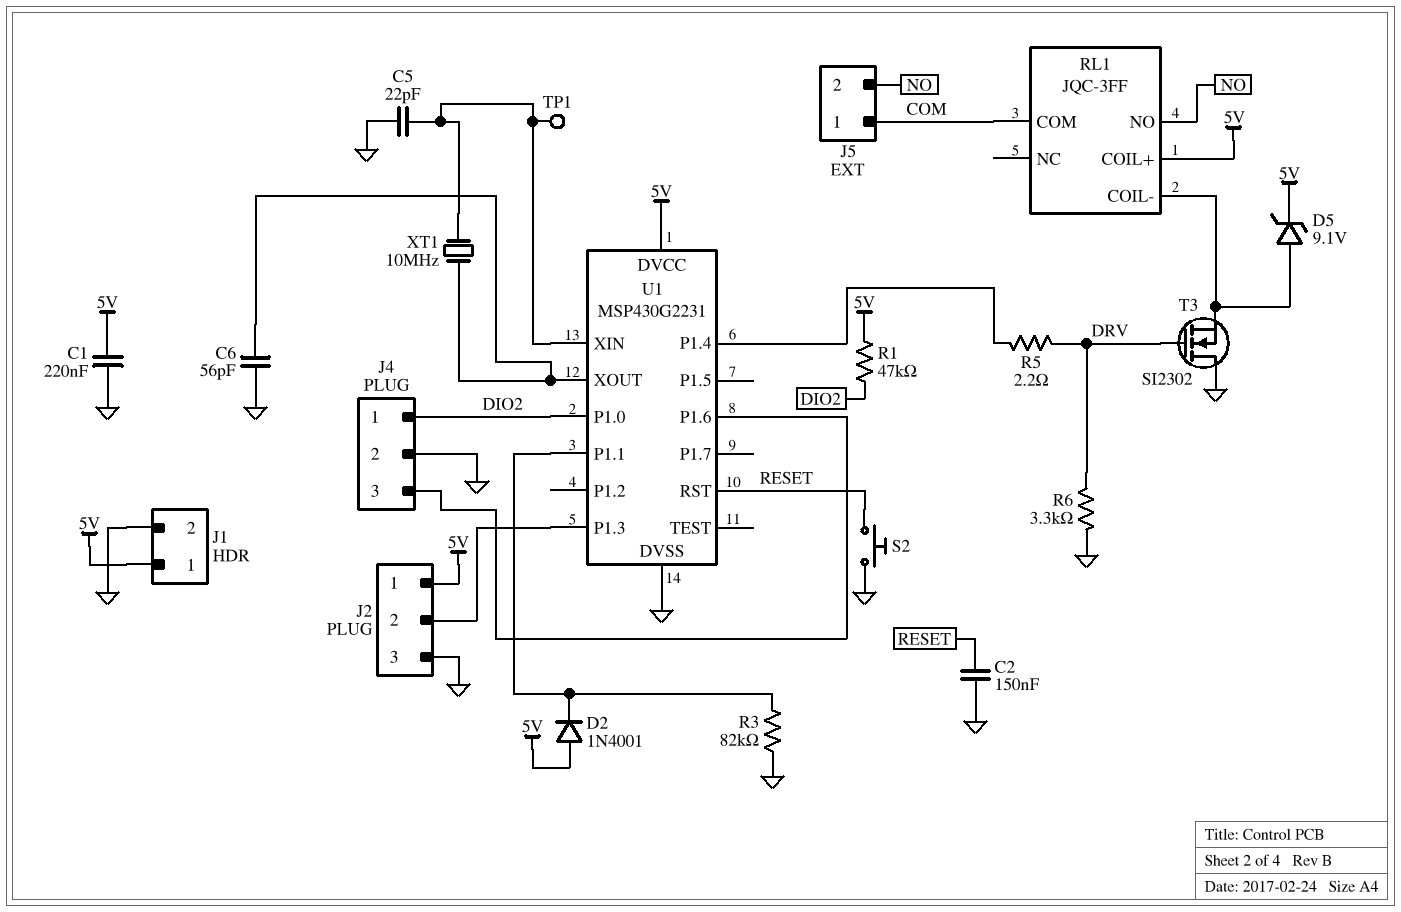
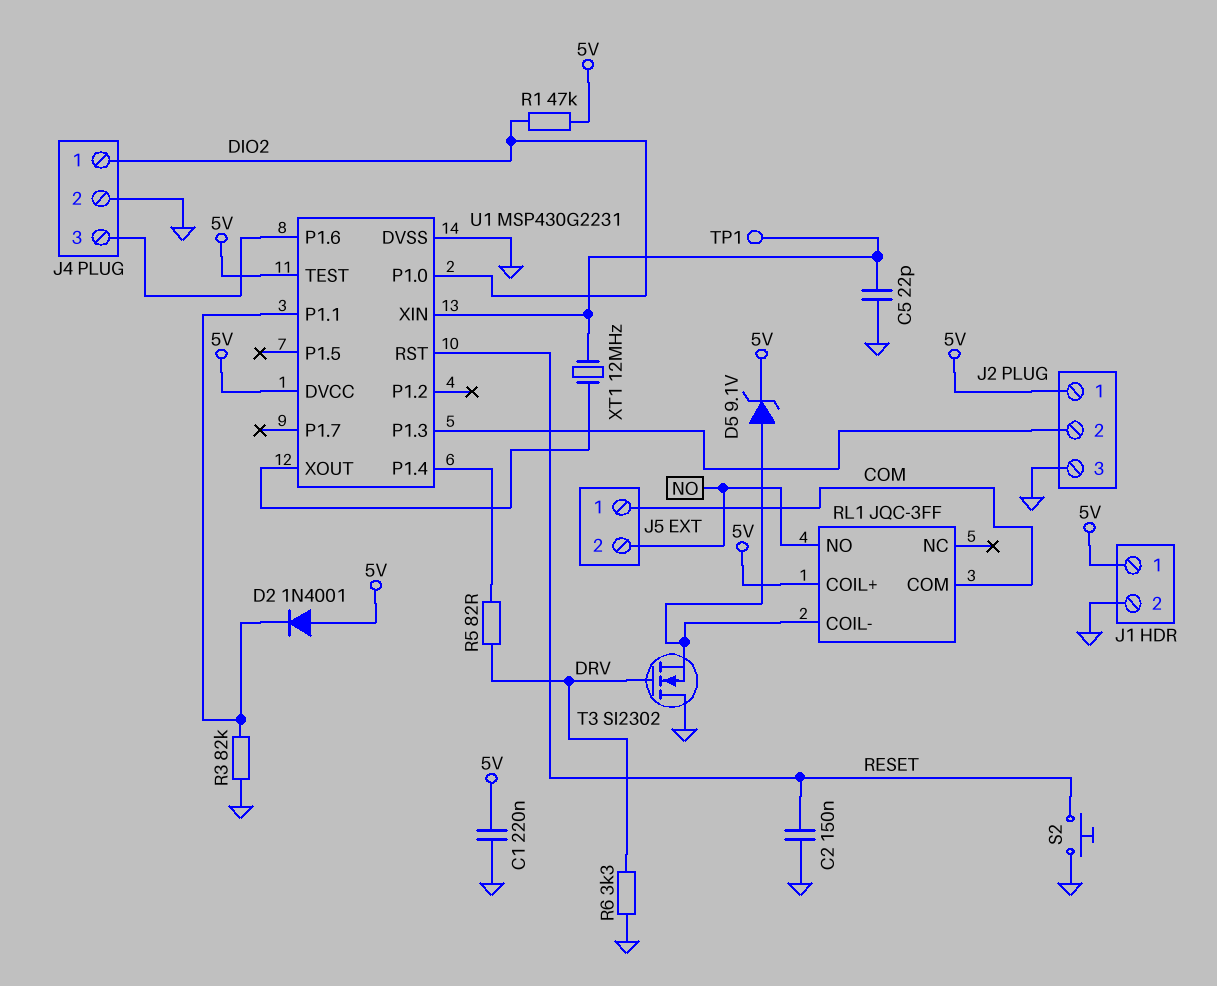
C6: 56pF (GND, U1/XOUT) -> none
R5: 2.2 (DRV, U1/P1.4) -> 82 (DRV, U1/P1.4)
U1 pin TEST: none -> 5V
XT1: 10MHz (U1/XIN, U1/XOUT) -> 12MHz (U1/XIN, U1/XOUT)

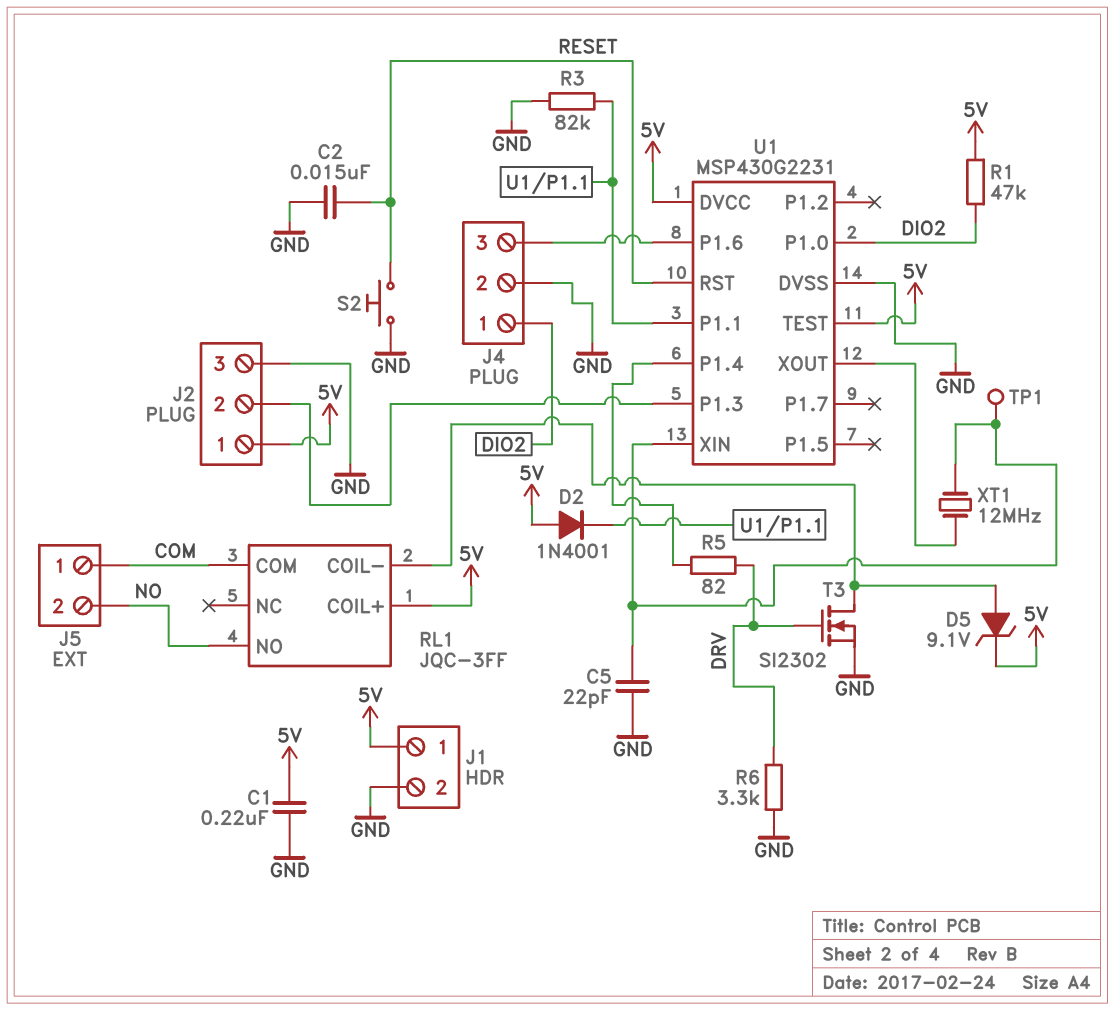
C2: 150nF (GND, RESET) -> 15nF (GND, RESET)
T3: NMOS SI2302 (G DRV, D GND, S RL1/COIL-) -> NMOS SI2302 (G DRV, D RL1/COIL-, S GND)

